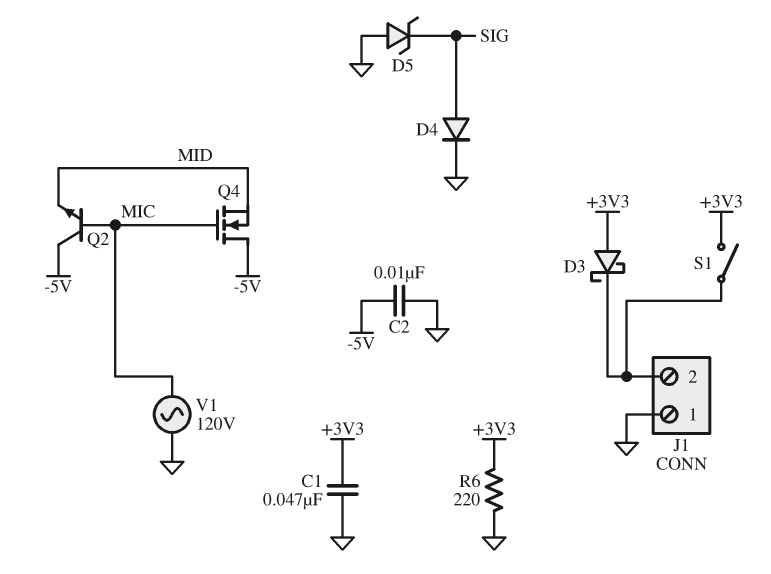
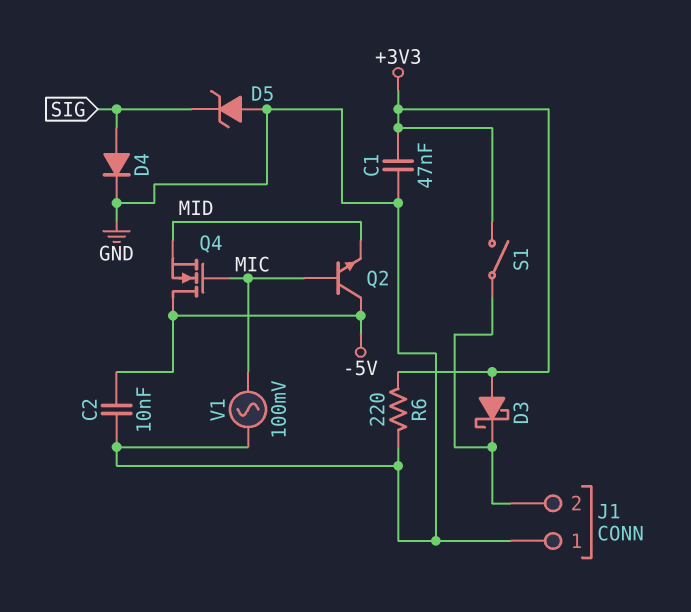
V1: AC 120V (GND, MIC) -> AC 100mV (GND, MIC)

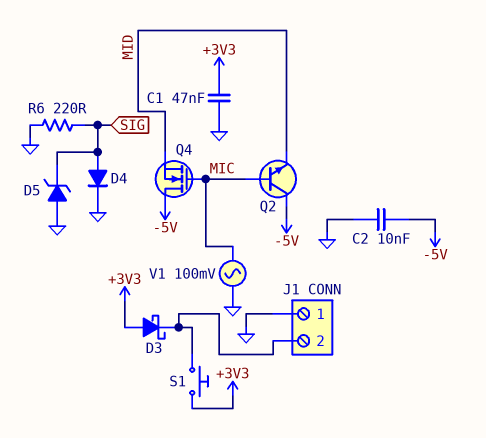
R6: 220 (+3V3, GND) -> 220 (GND, SIG)
S1: switch (+3V3, J1/2) -> button (+3V3, J1/2)

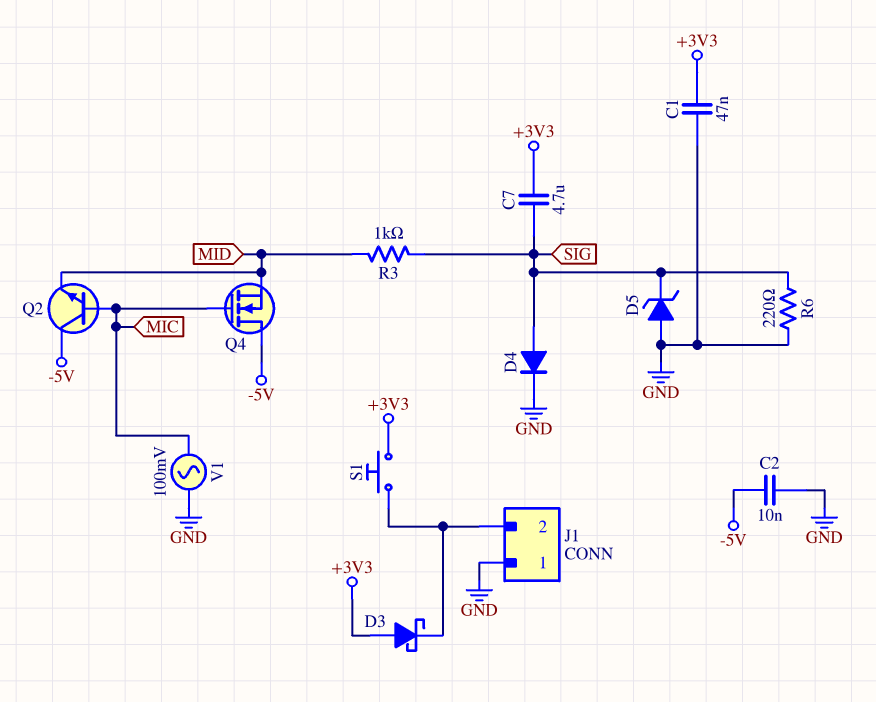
C7: none -> 4.7uF (+3V3, SIG)
R3: none -> 1k (MID, SIG)

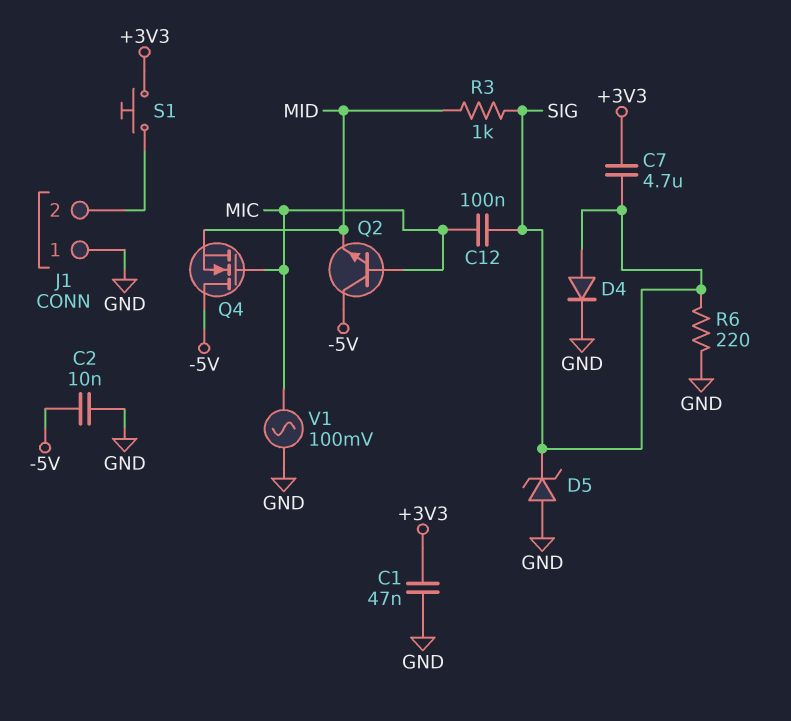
C12: none -> 100nF (MIC, SIG)
D3: schottky (A +3V3, K J1/2) -> none

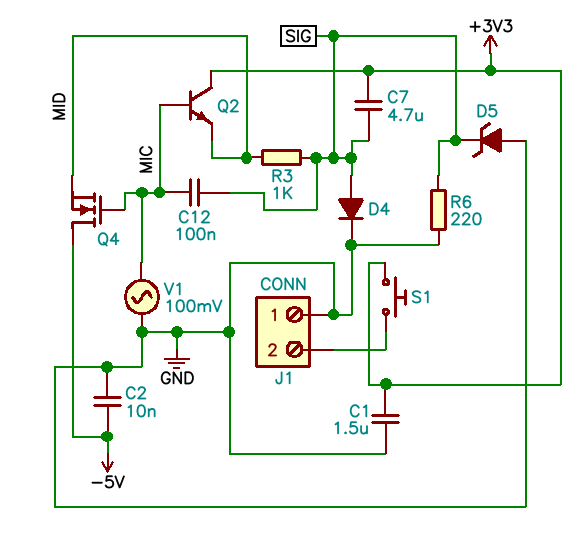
C1: 47nF (+3V3, GND) -> 1.5uF (+3V3, GND)
Q2: NPN (B MIC, C -5V, E MID) -> NPN (B MIC, C +3V3, E MID)

